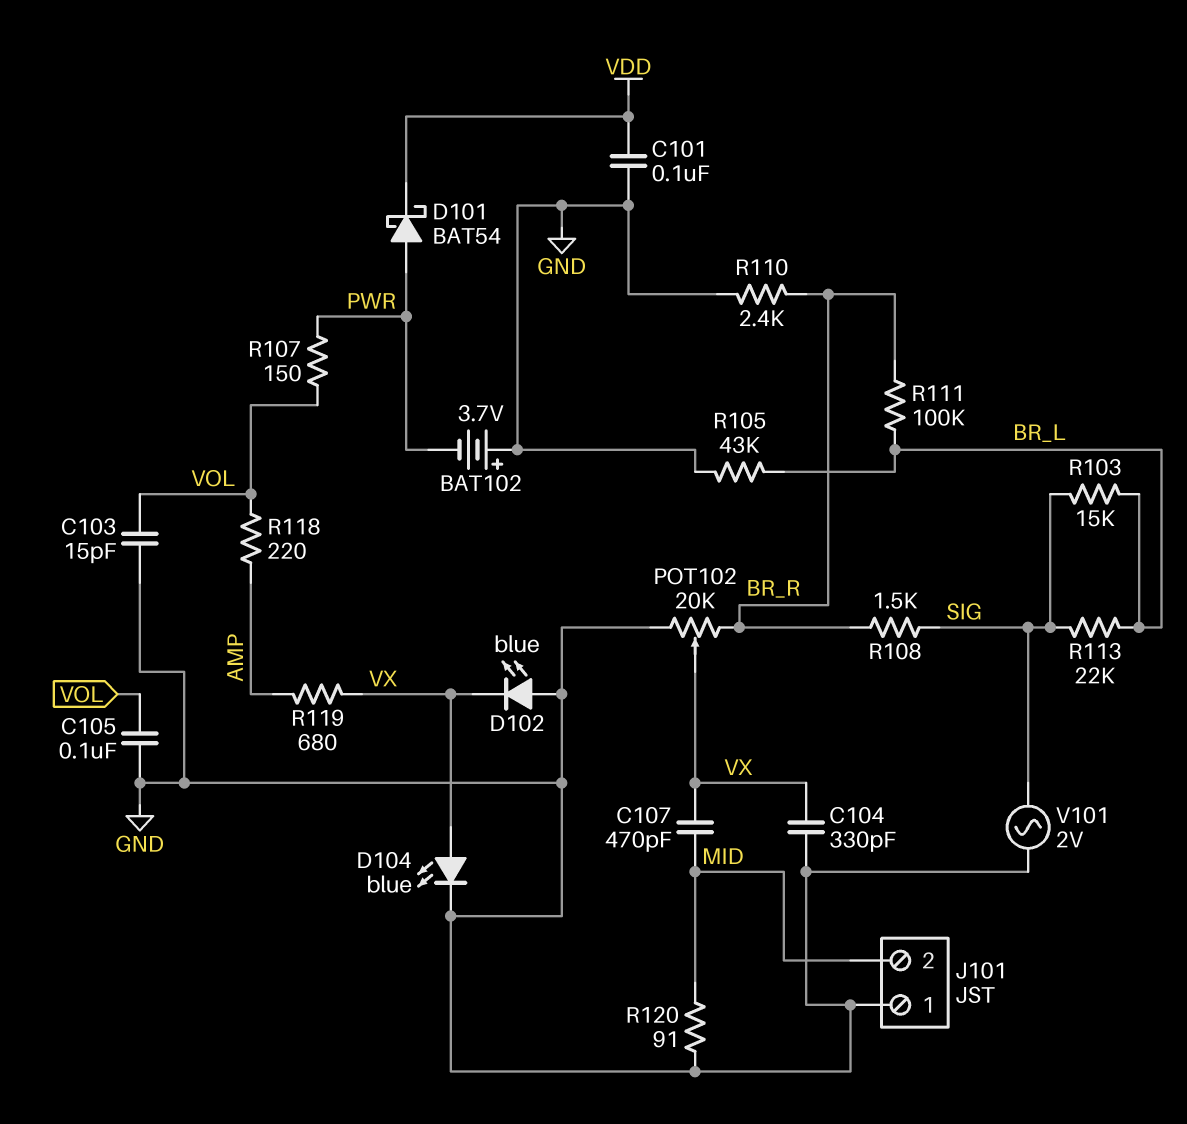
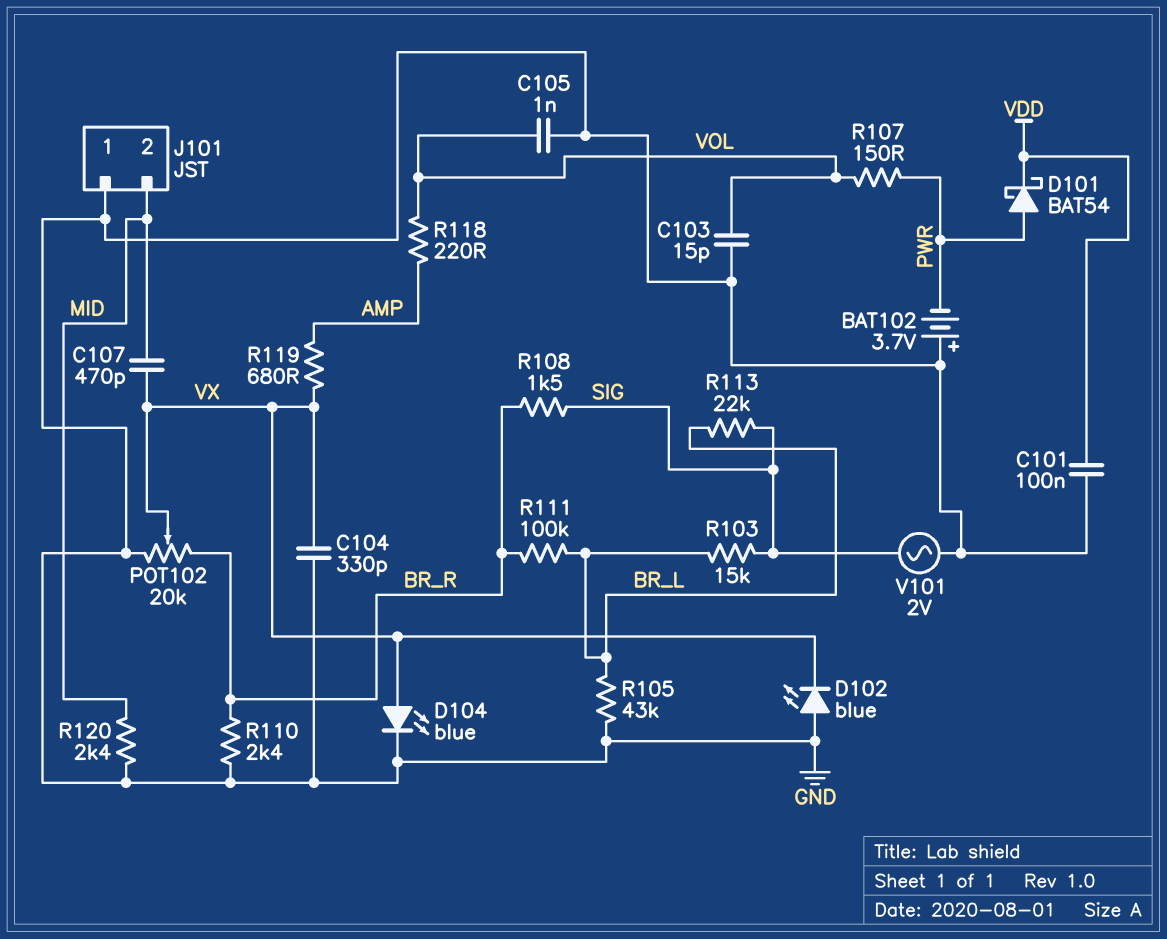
C105: 100nF (GND, VOL) -> 1nF (GND, VOL)
R120: 91 (GND, MID) -> 2.4k (GND, MID)

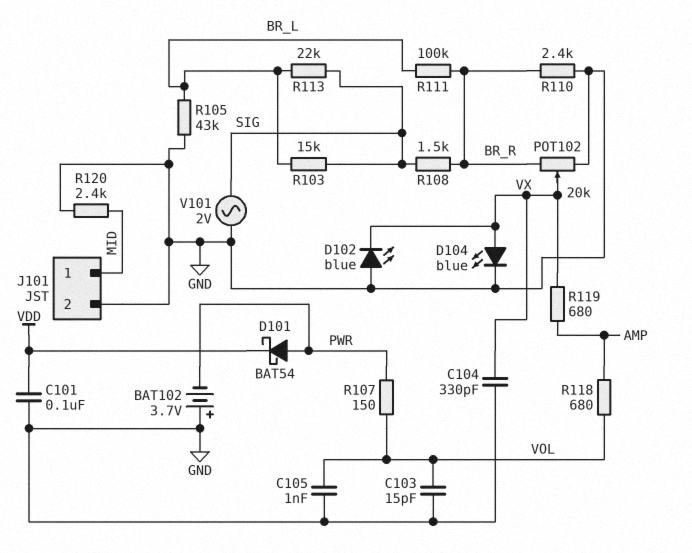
C107: 470pF (MID, VX) -> none
J101 pin 1: GND -> MID
J101 pin 2: MID -> GND
R118: 220 (AMP, VOL) -> 680 (AMP, VOL)

